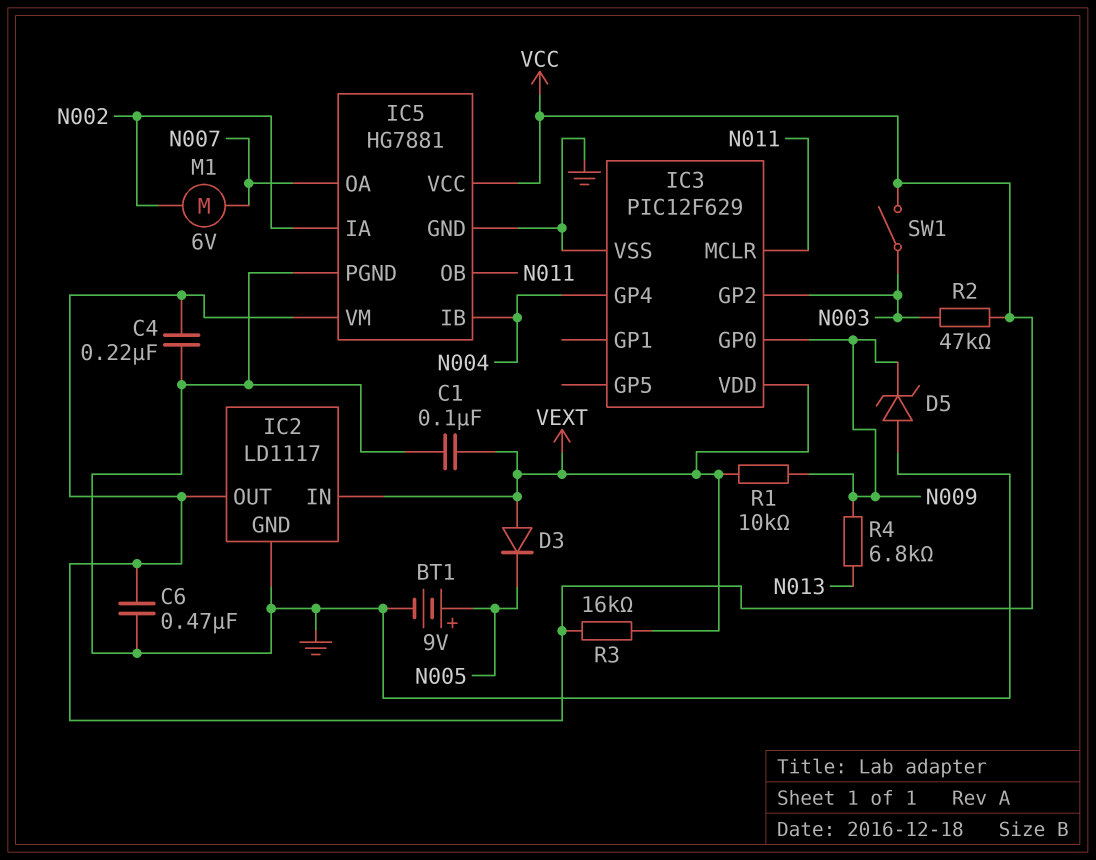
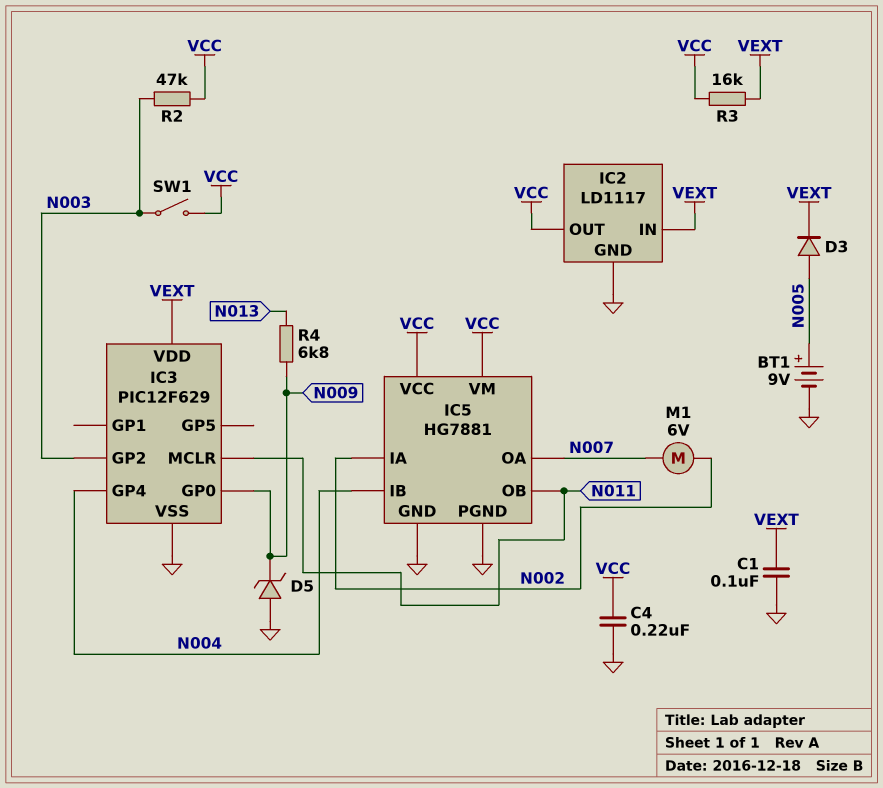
C6: 470nF (GND, VCC) -> none
D3: diode (A VEXT, K N005) -> diode (A N005, K VEXT)
R1: 10k (N009, VEXT) -> none

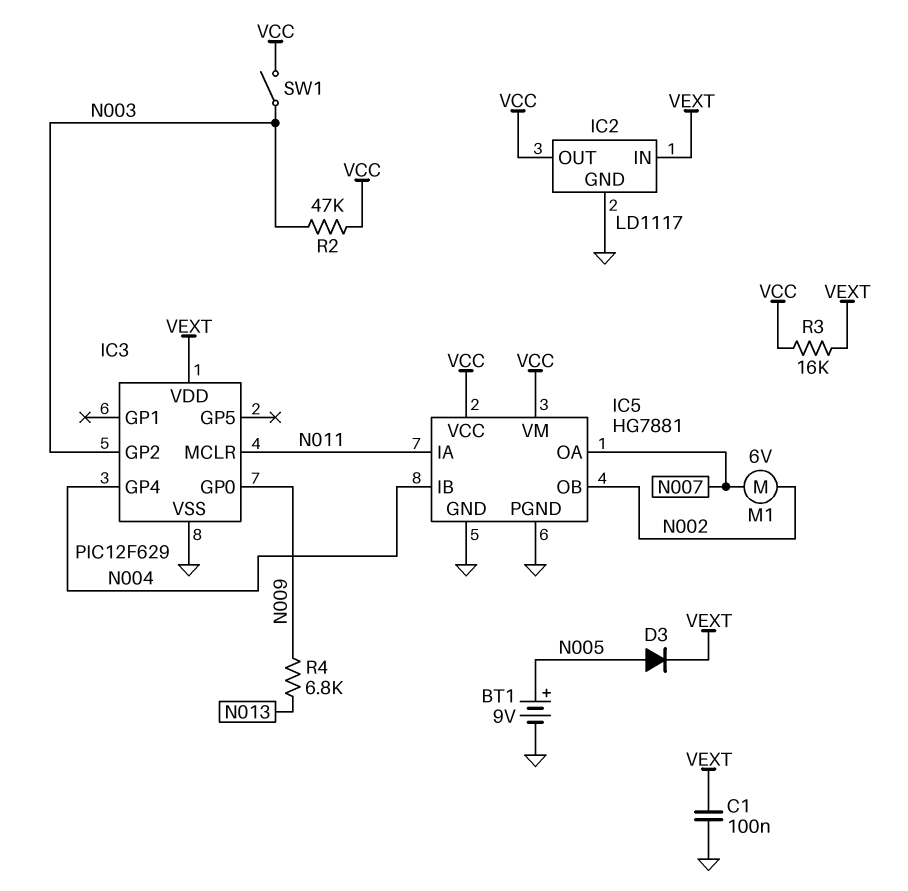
C4: 220nF (GND, VCC) -> none
D5: zener (A GND, K N009) -> none
IC5 pin IA: N002 -> N011
IC5 pin OB: N011 -> N002

